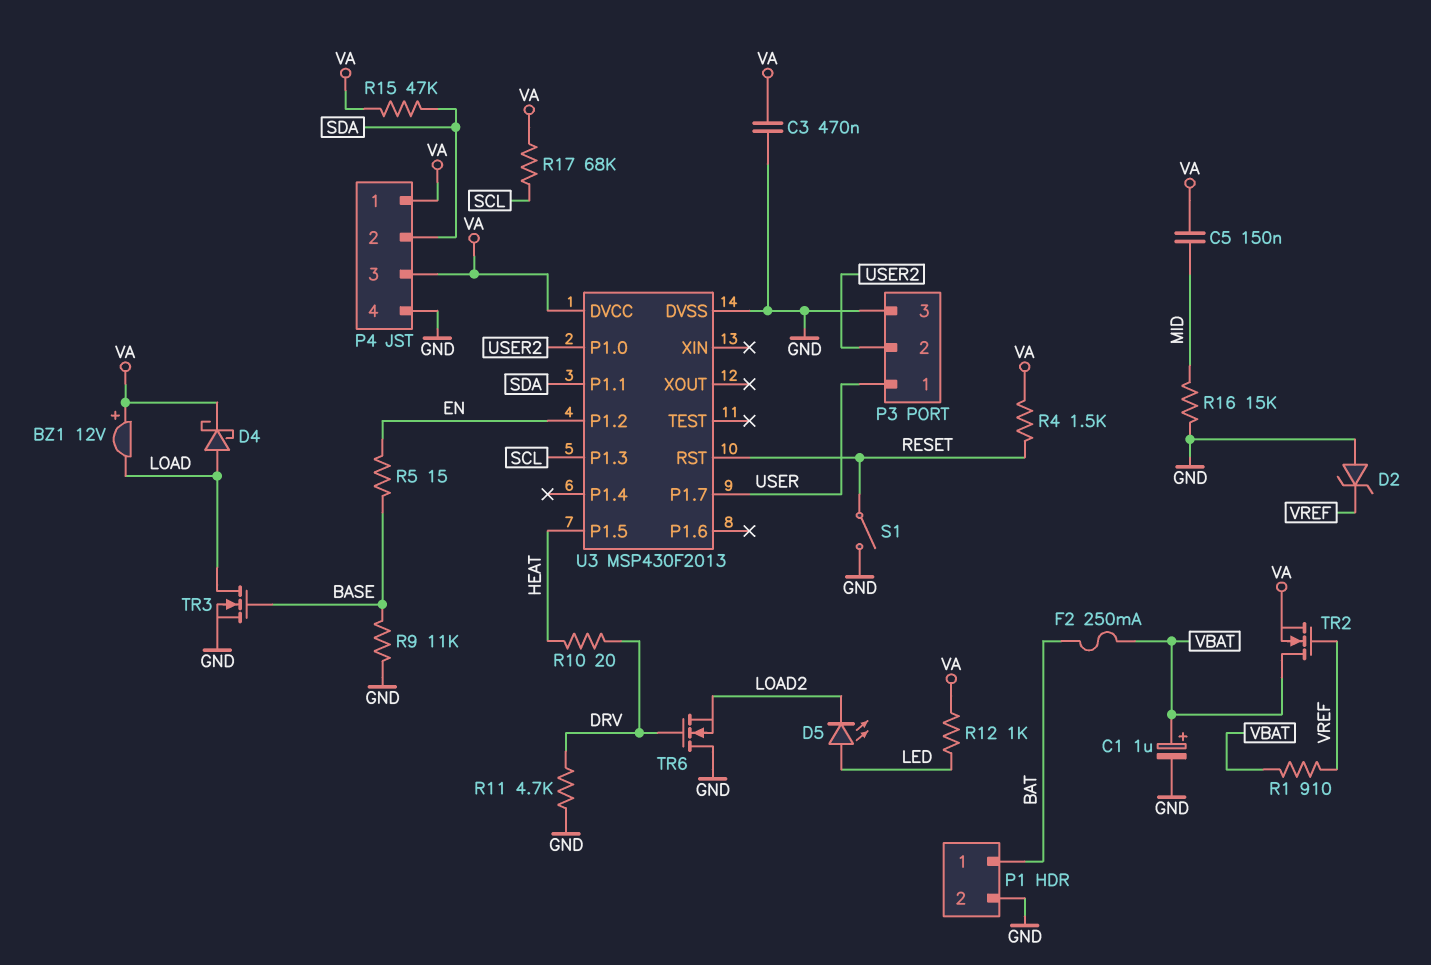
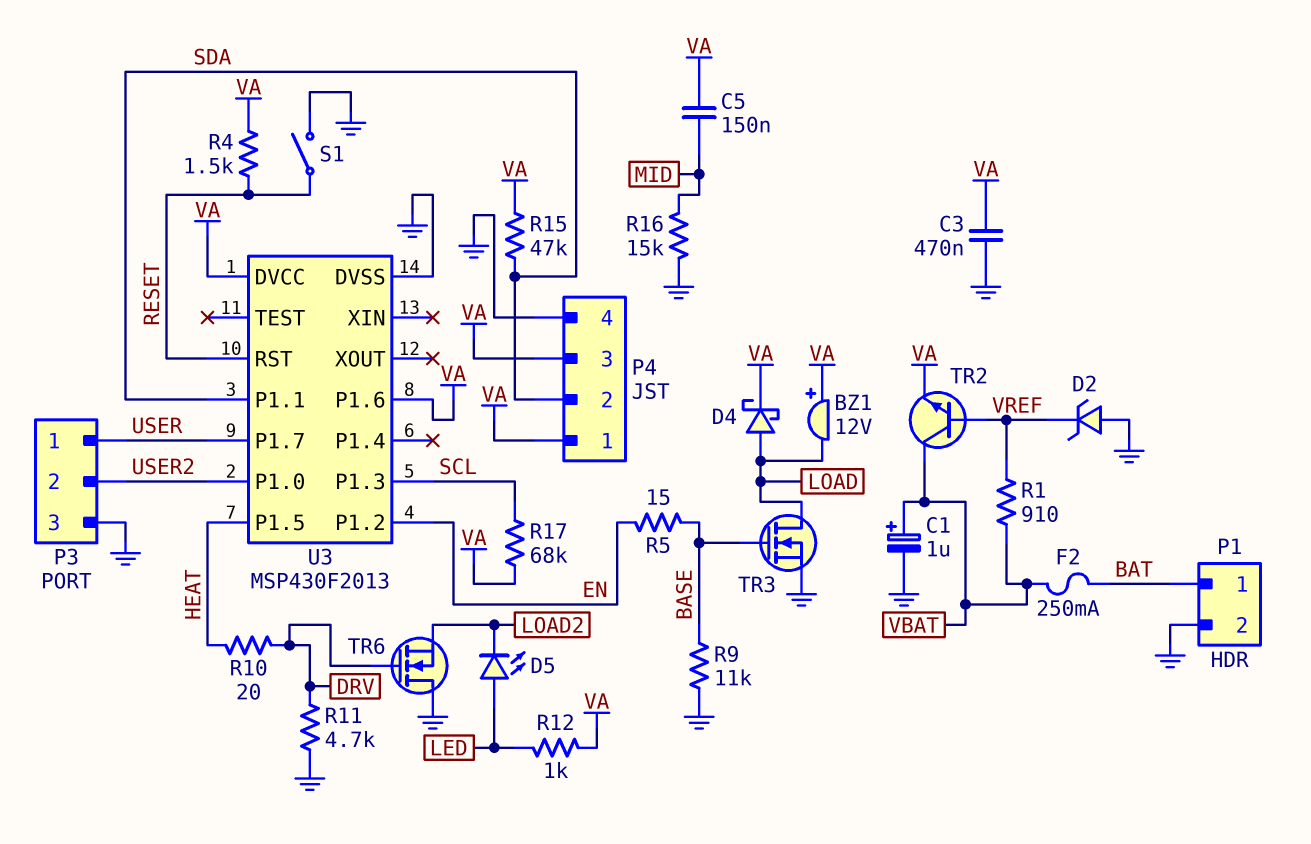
TR2: NMOS (G VREF, D VBAT, S VA) -> NPN (B VREF, C VBAT, E VA)
U3 pin P1.6: none -> VA

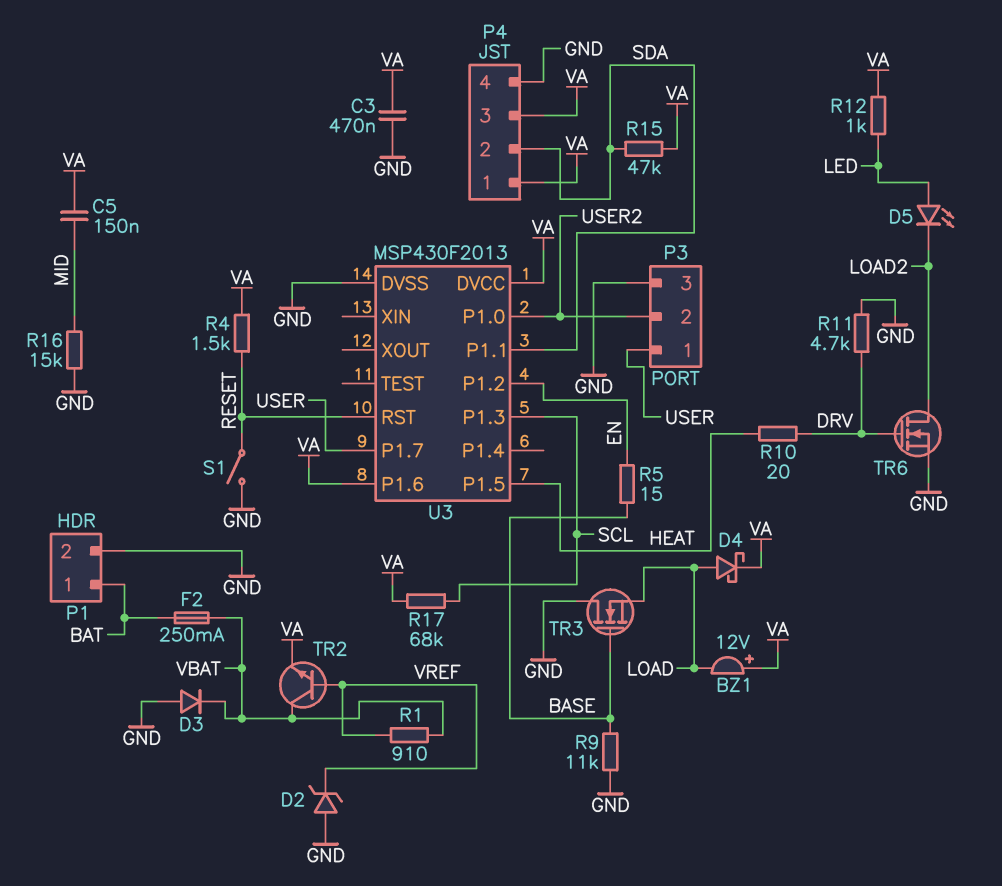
C1: 1uF (plus VBAT, minus GND) -> none
D3: none -> diode (A GND, K VBAT)
TR3: NMOS (G BASE, D LOAD, S GND) -> NMOS (G BASE, D GND, S LOAD)
TR6: NMOS (G DRV, D GND, S LOAD2) -> NMOS (G DRV, D LOAD2, S GND)

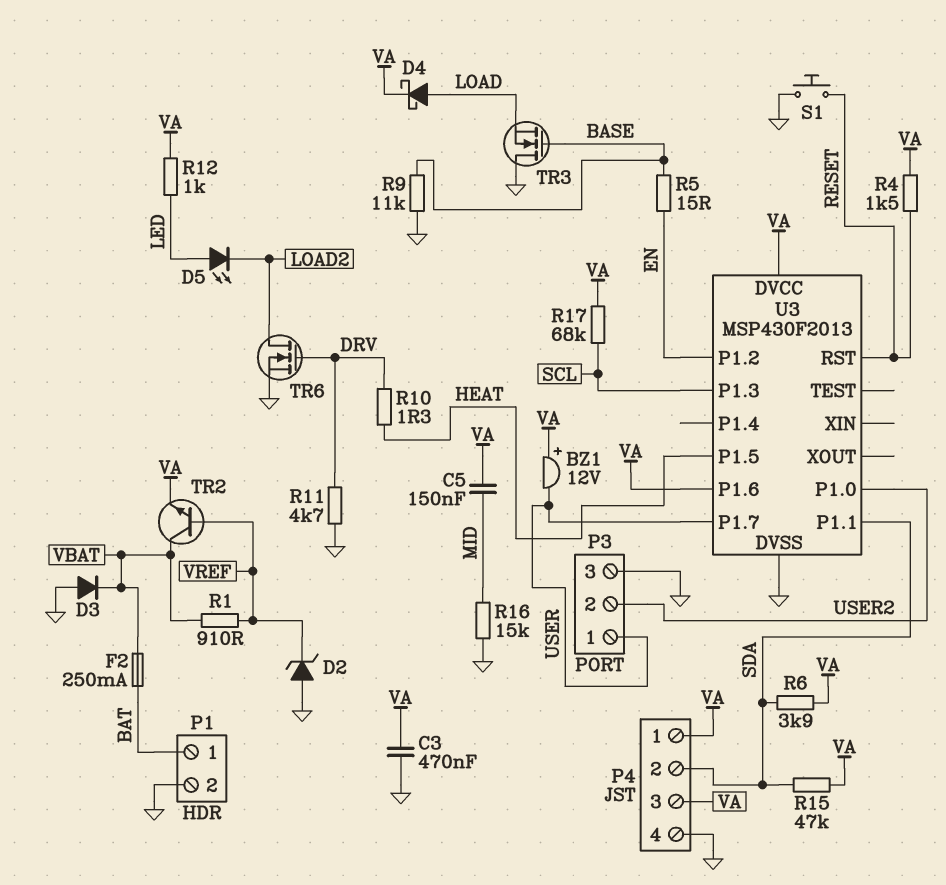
BZ1: buzzer 12V (plus VA, minus LOAD) -> buzzer 12V (plus VA, minus USER)
R6: none -> 3.9k (SDA, VA)
R10: 20 (DRV, HEAT) -> 1.3 (DRV, HEAT)
S1: switch (GND, RESET) -> button (GND, RESET)

